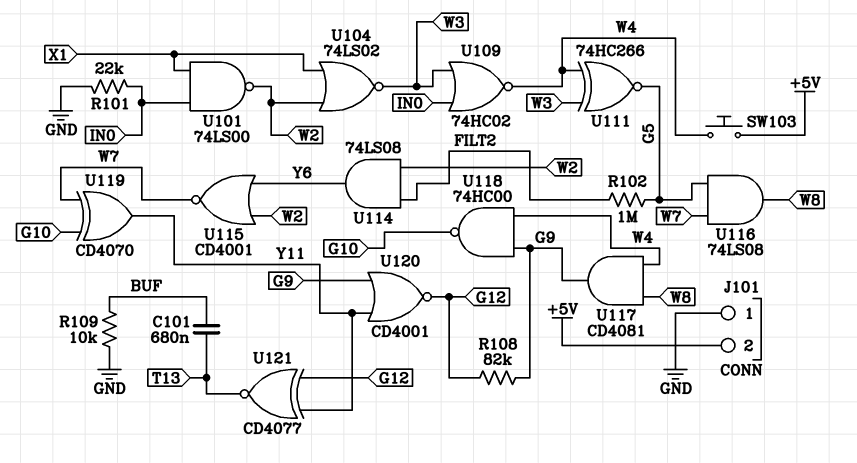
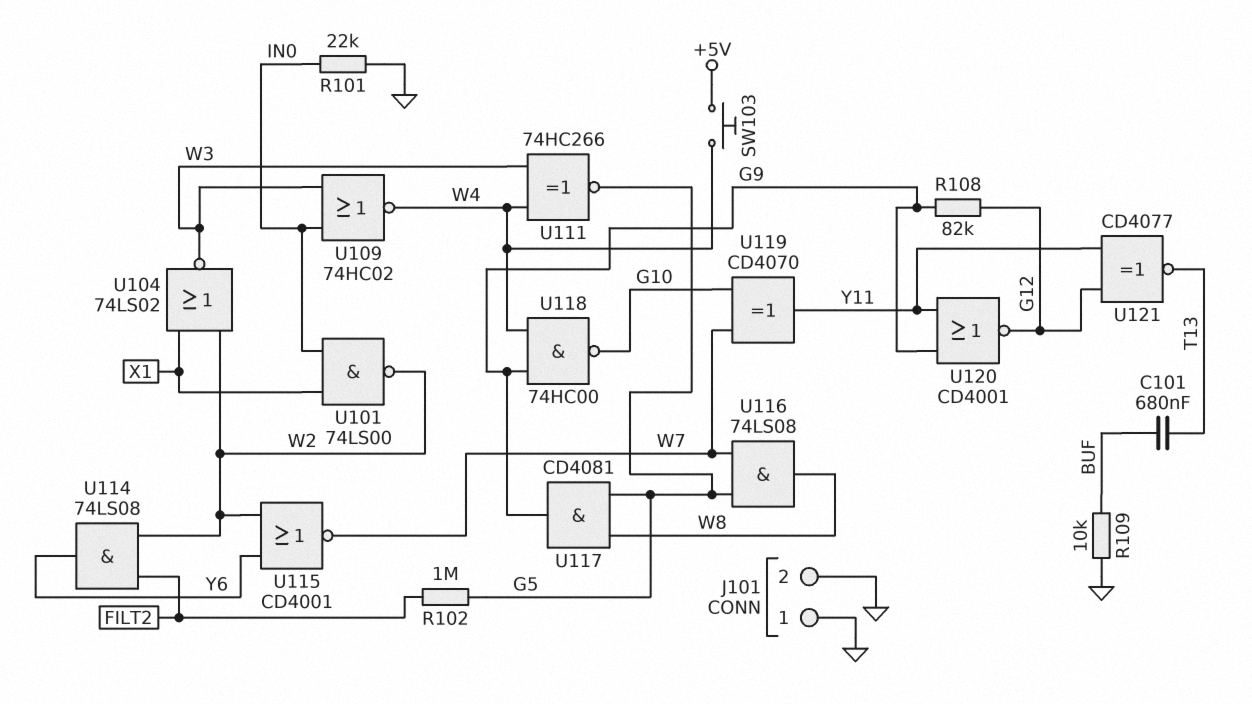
J101 pin 2: +5V -> GND
U117: AND CD4081 (in W4, in W8, out G9) -> AND CD4081 (in G5, in W8, out G9)

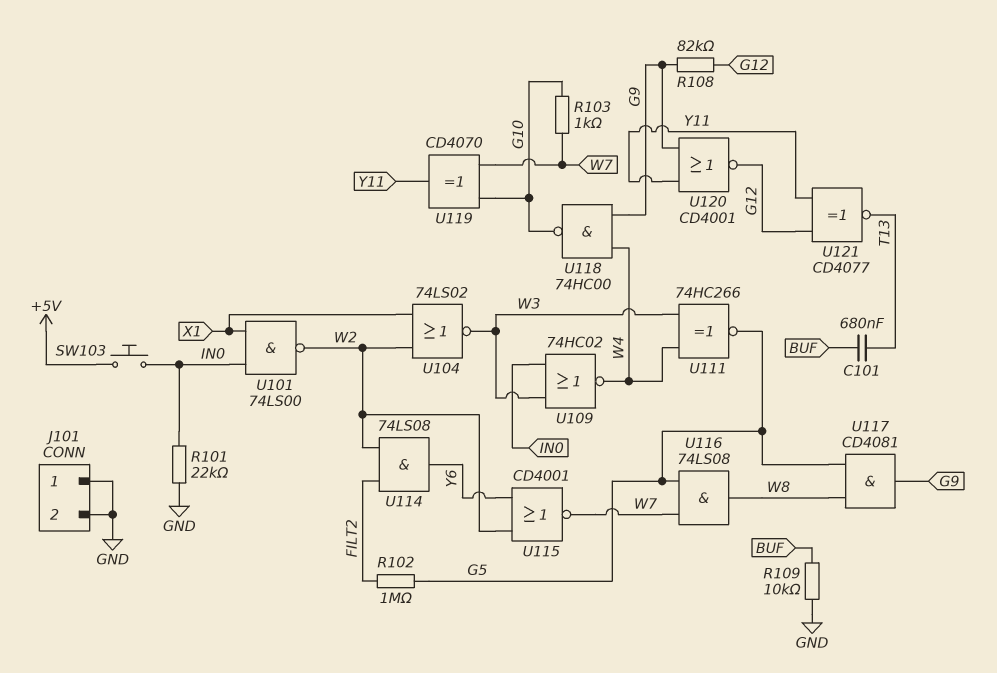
R103: none -> 1k (G10, W7)
SW103: button (+5V, W4) -> button (+5V, IN0)

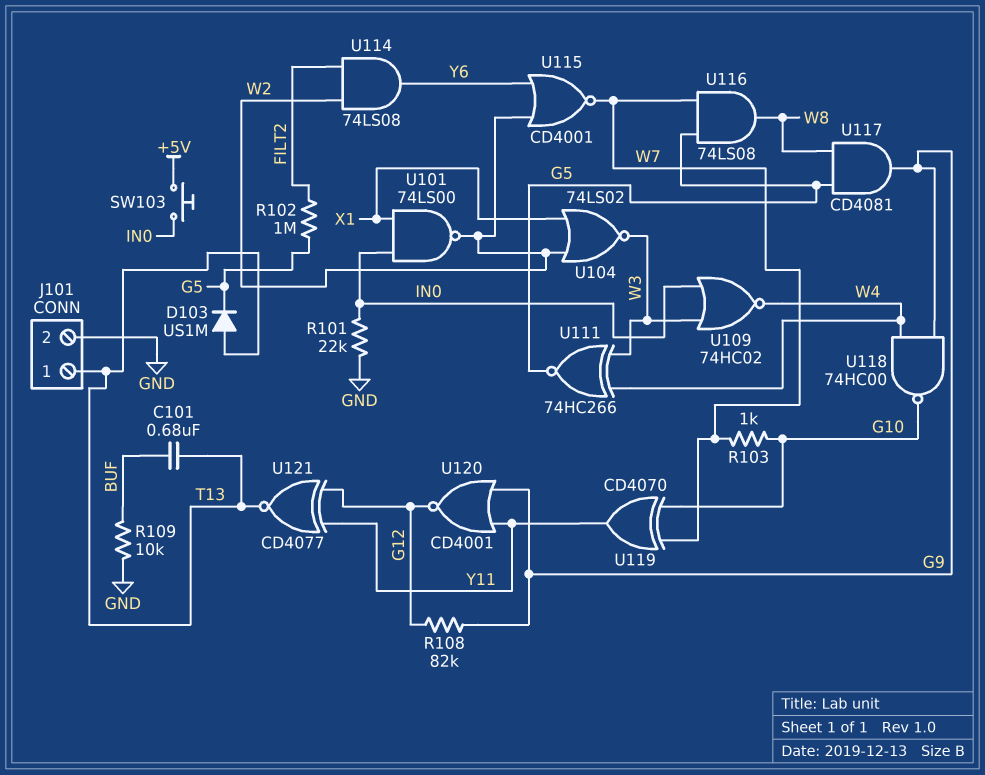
D103: none -> diode US1M (A T13, K G5)
J101 pin 1: GND -> T13

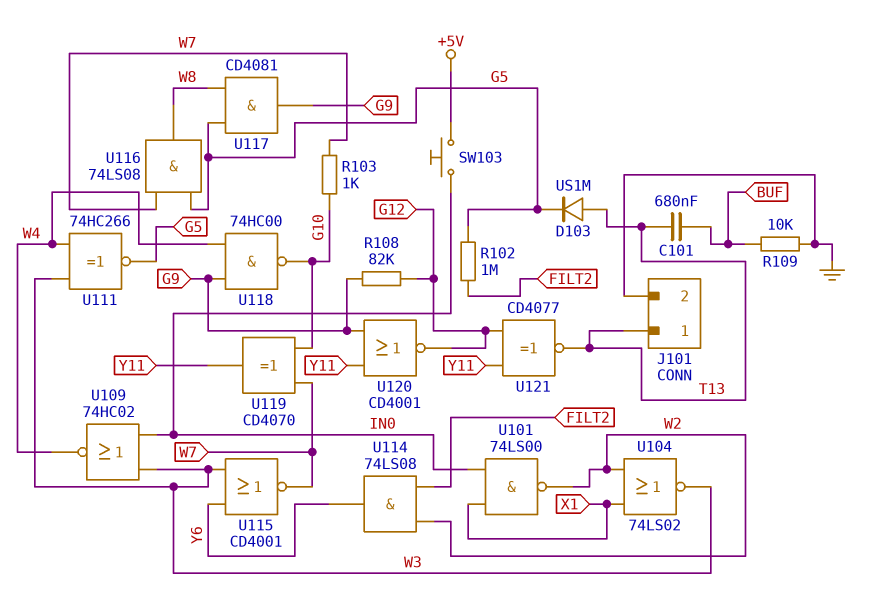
R101: 22k (GND, IN0) -> none
U115: NOR CD4001 (in W2, in Y6, out W7) -> NOR CD4001 (in W3, in Y6, out W7)

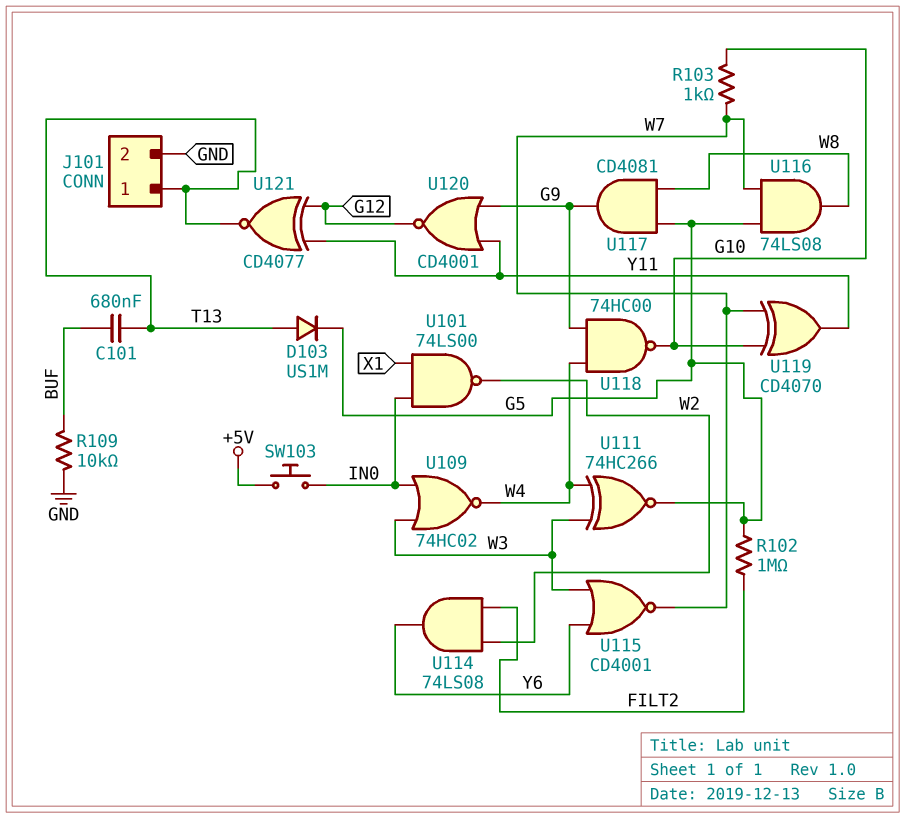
R108: 82k (G9, G12) -> none
U104: NOR 74LS02 (in W2, in X1, out W3) -> none

